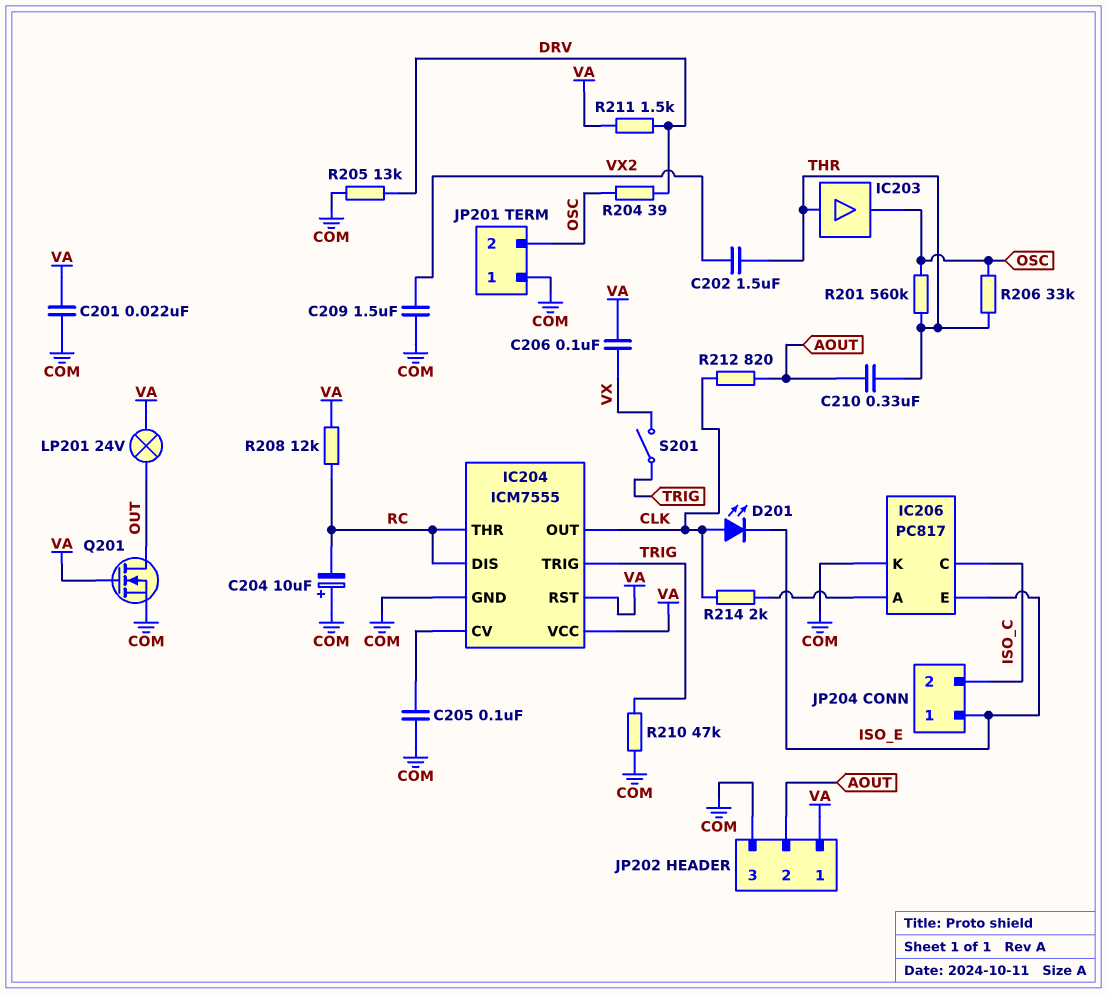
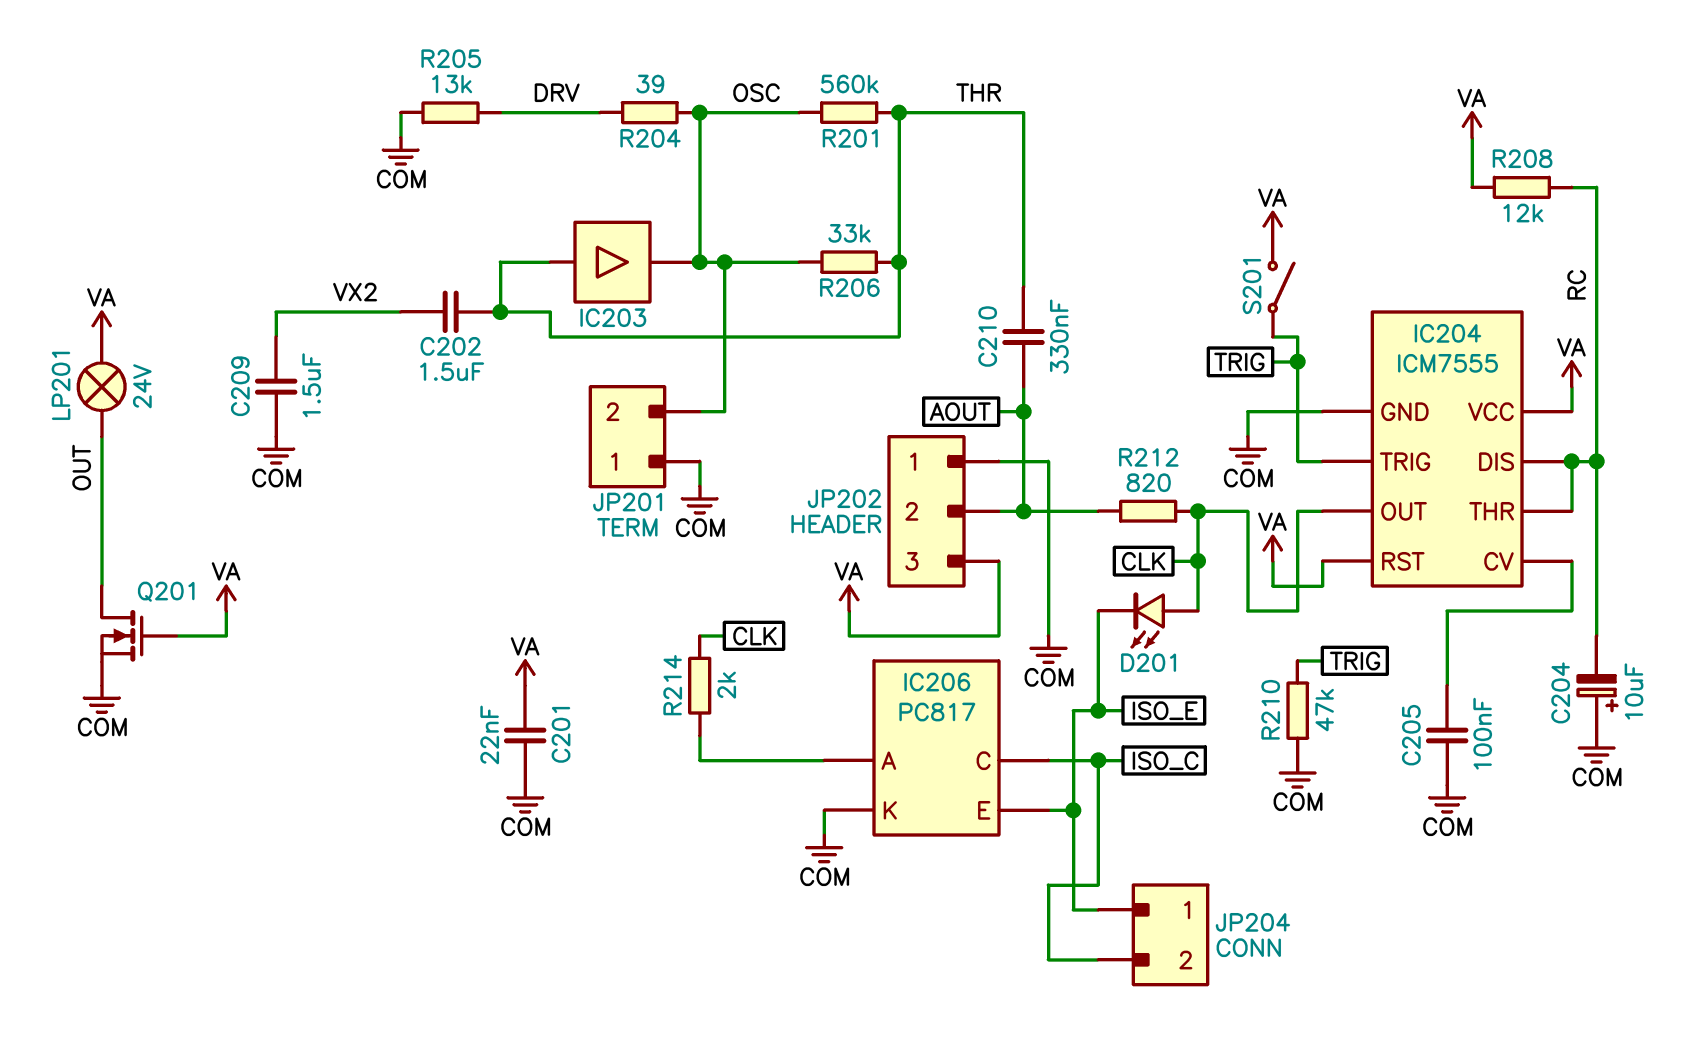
C206: 100nF (VA, VX) -> none
JP202 pin 1: VA -> COM
JP202 pin 3: COM -> VA
R211: 1.5k (DRV, VA) -> none
S201: switch (TRIG, VX) -> switch (TRIG, VA)

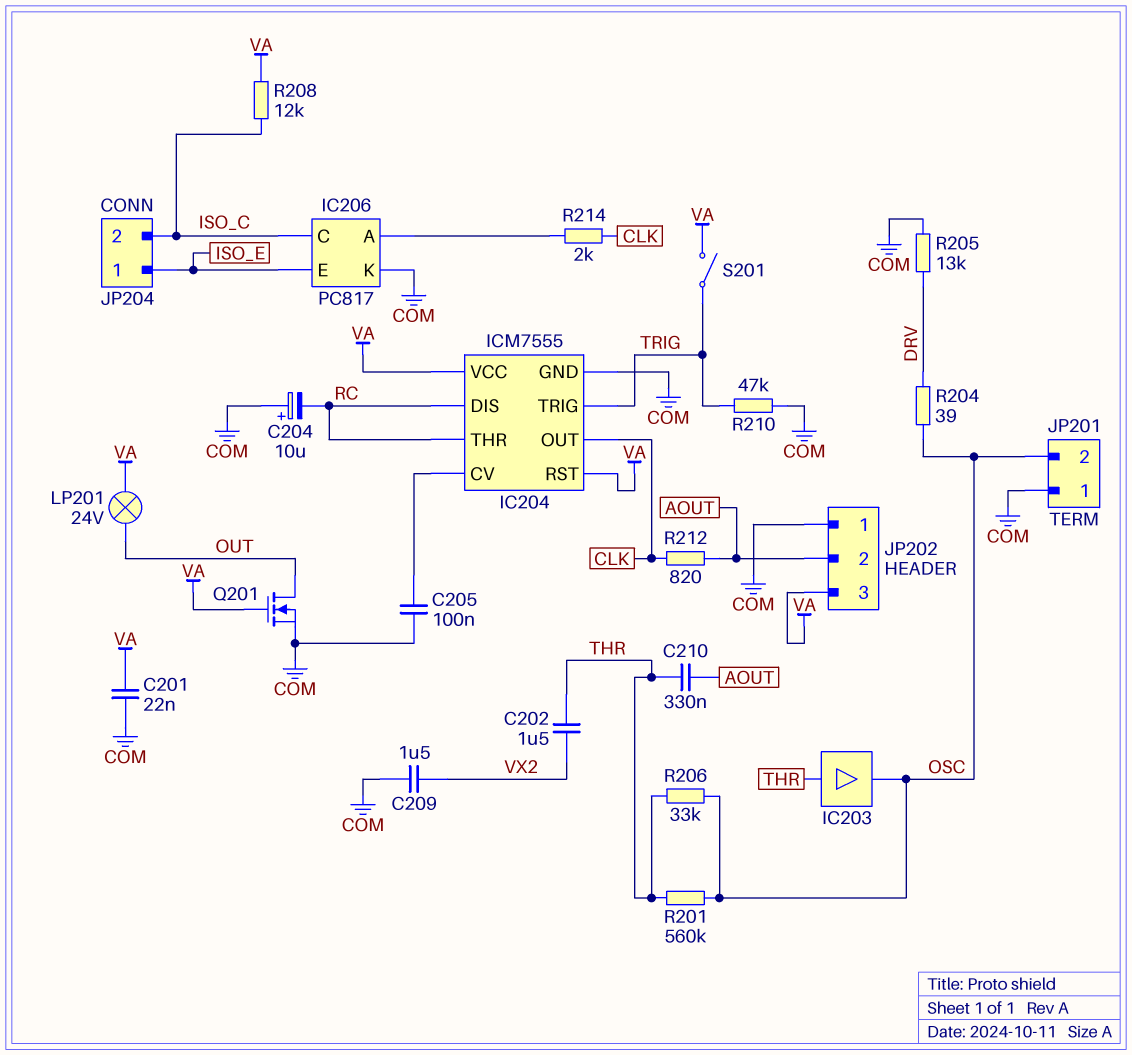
D201: LED (A CLK, K ISO_E) -> none
R208: 12k (RC, VA) -> 12k (ISO_C, VA)

